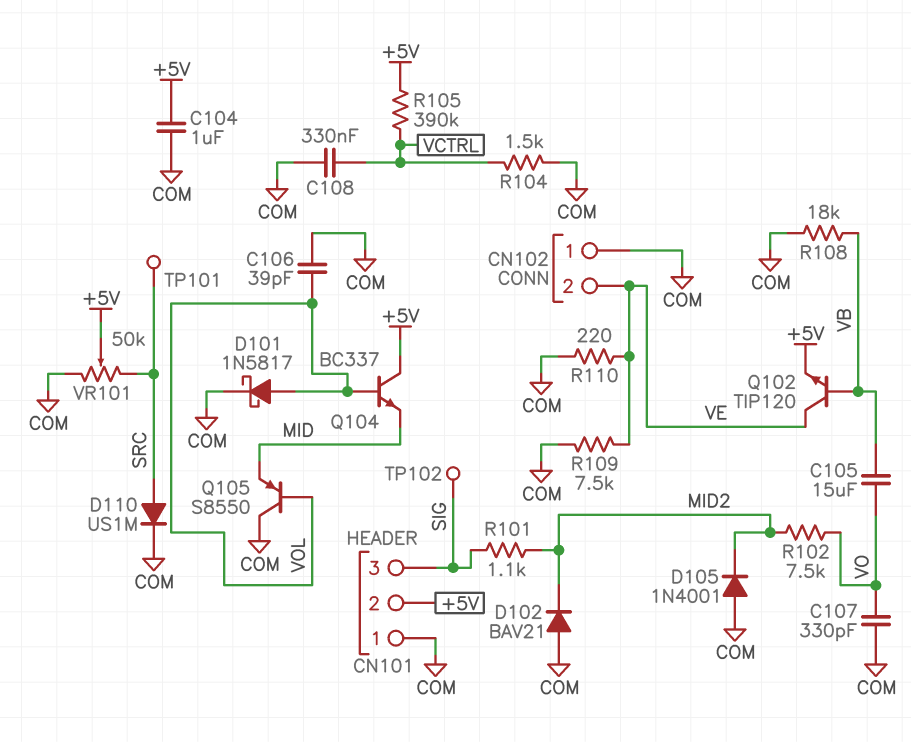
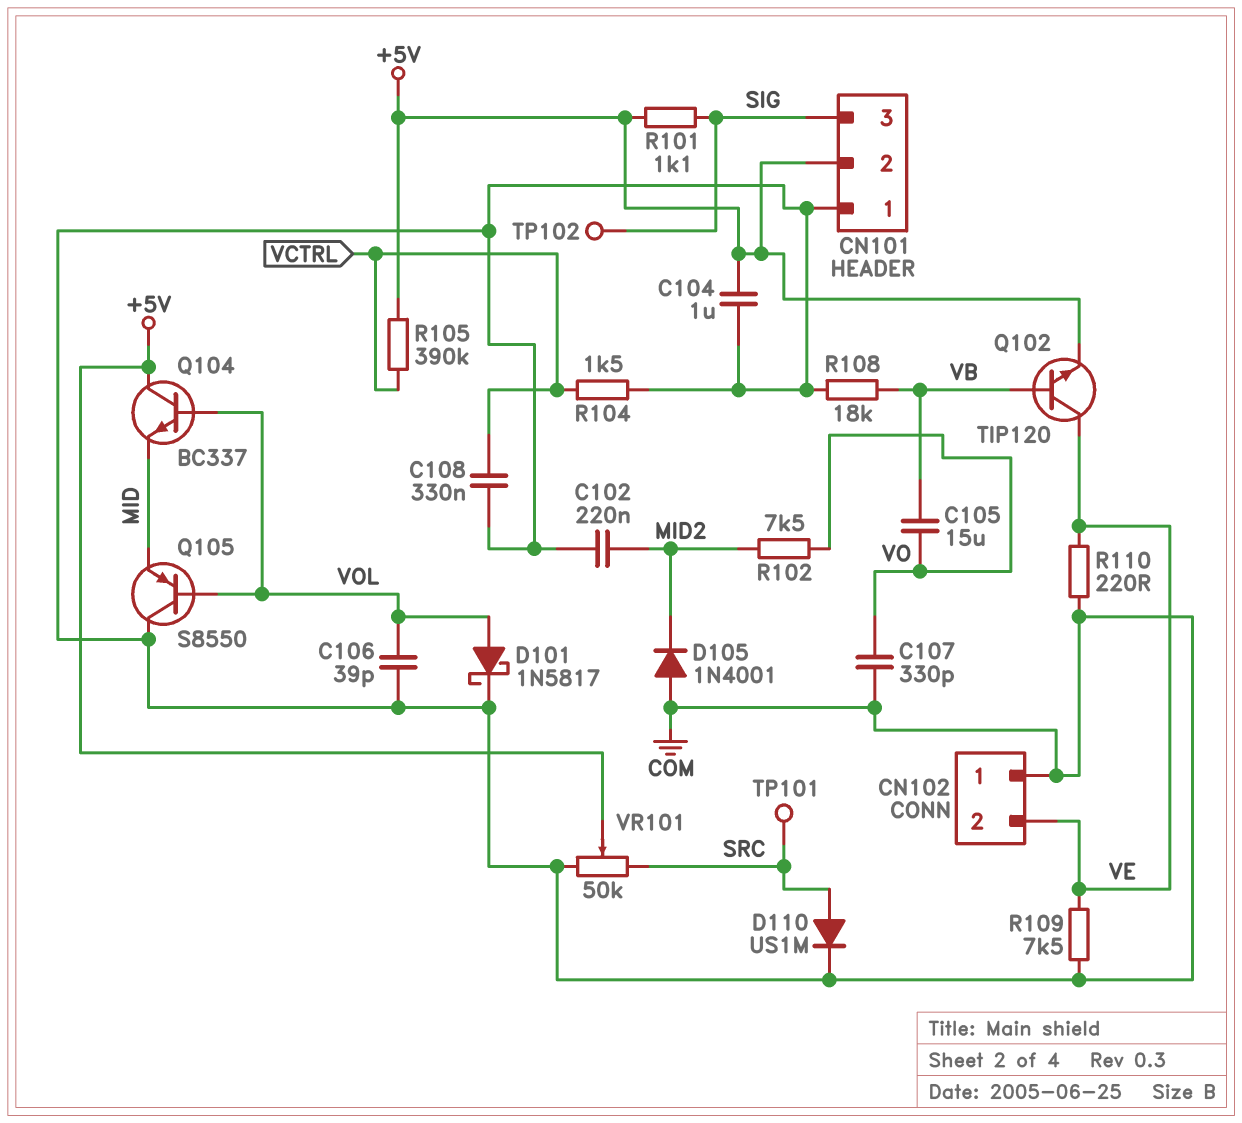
C102: none -> 220nF (COM, MID2)
D102: diode BAV21 (A COM, K MID2) -> none
R101: 1.1k (MID2, SIG) -> 1.1k (+5V, SIG)

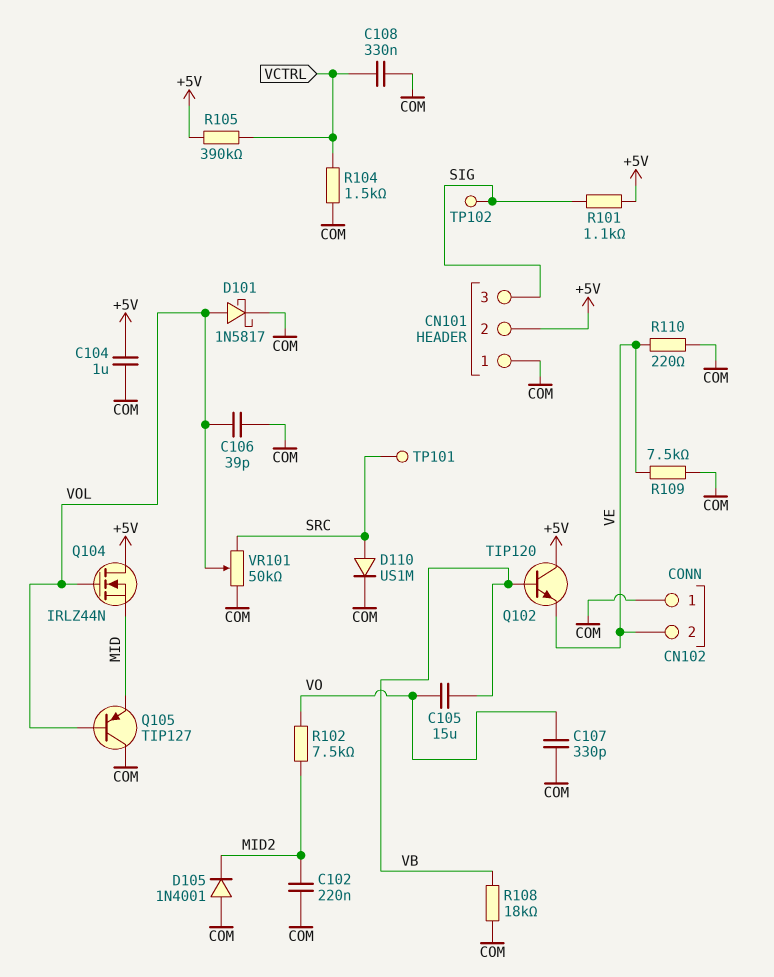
Q102: NPN TIP120 (B VB, C VE, E +5V) -> NPN TIP120 (B VB, C +5V, E VE)
Q104: NPN BC337 (B VOL, C +5V, E MID) -> NMOS IRLZ44N (G VOL, D +5V, S MID)
Q105: PNP S8550 (B VOL, C COM, E MID) -> PNP TIP127 (B VOL, C COM, E MID)
VR101: 50k (COM, SRC, wiper +5V) -> 50k (COM, SRC, wiper VOL)

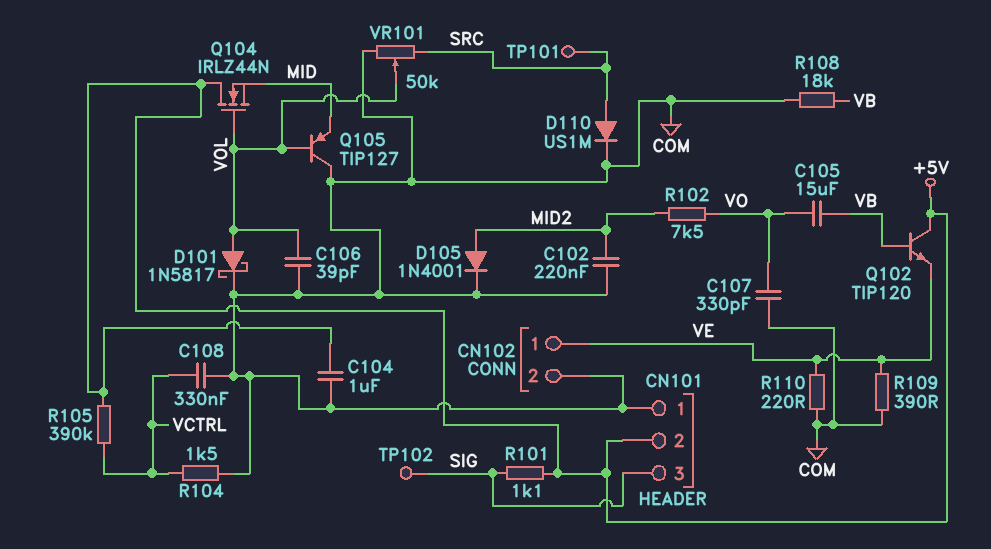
CN102 pin 1: COM -> VE
CN102 pin 2: VE -> COM
D105: diode 1N4001 (A COM, K MID2) -> diode 1N4001 (A MID2, K COM)
R109: 7.5k (COM, VE) -> 390 (COM, VE)

